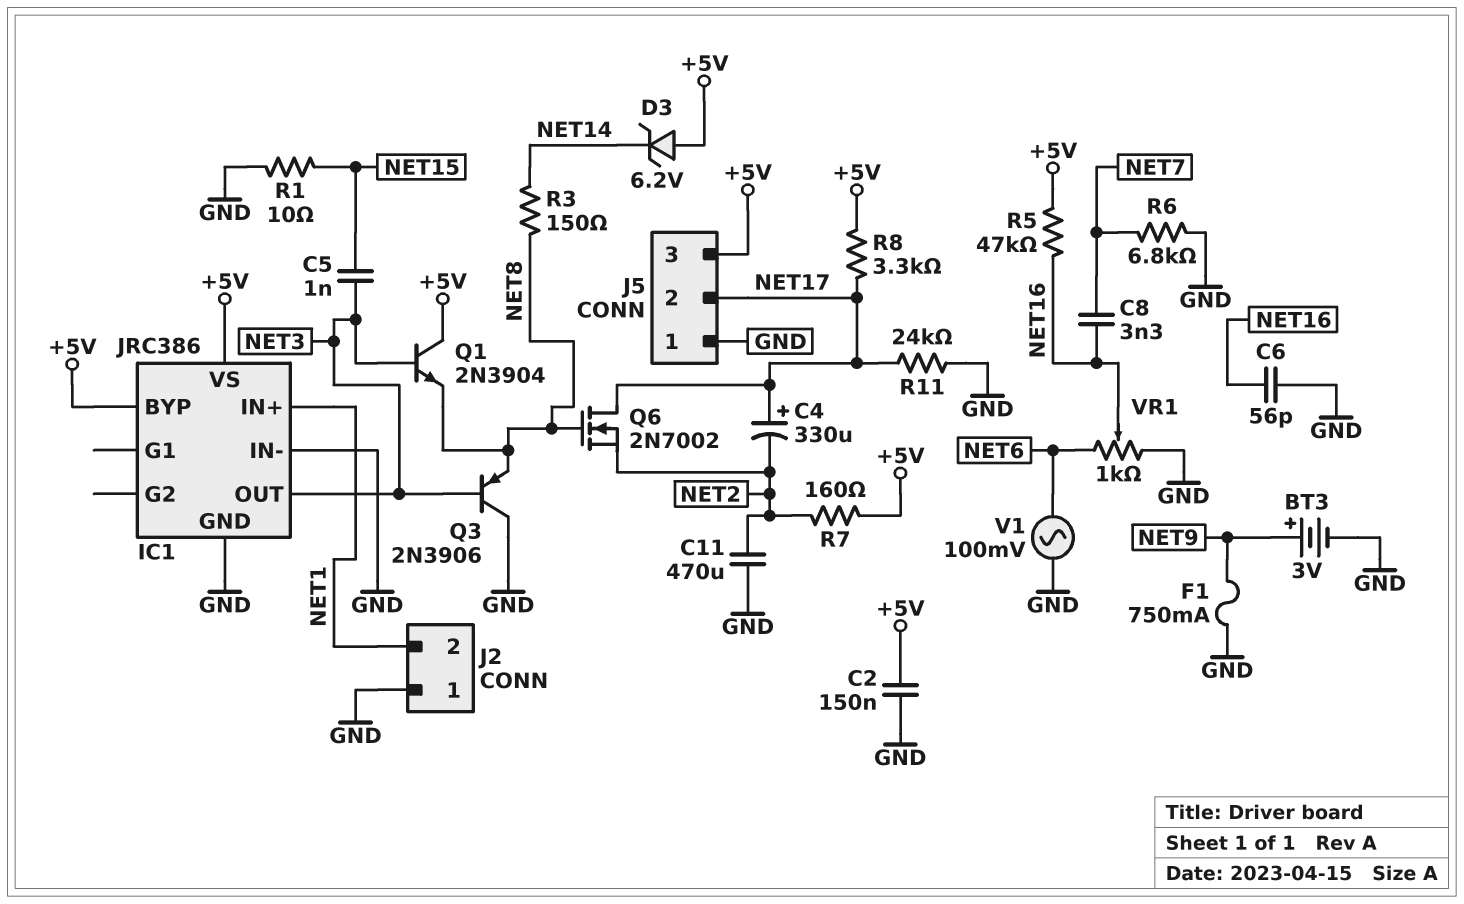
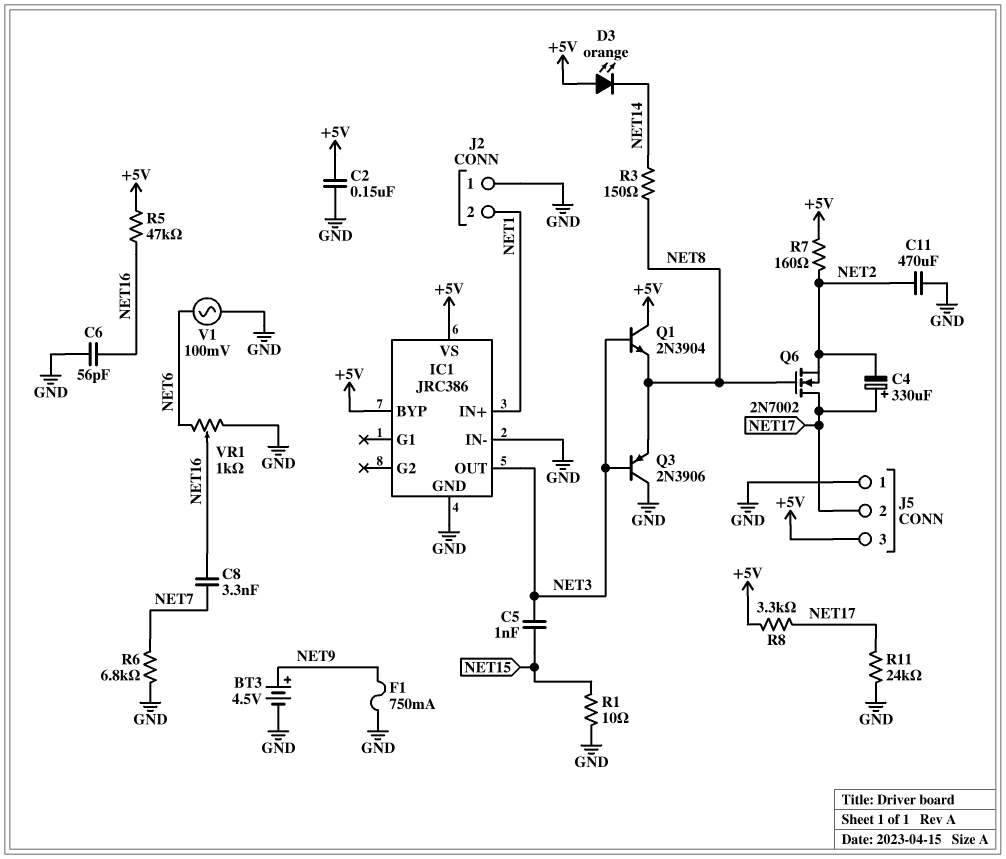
BT3: 3V (plus NET9, minus GND) -> 4.5V (plus NET9, minus GND)
D3: zener 6.2V (A +5V, K NET14) -> LED orange (A +5V, K NET14)

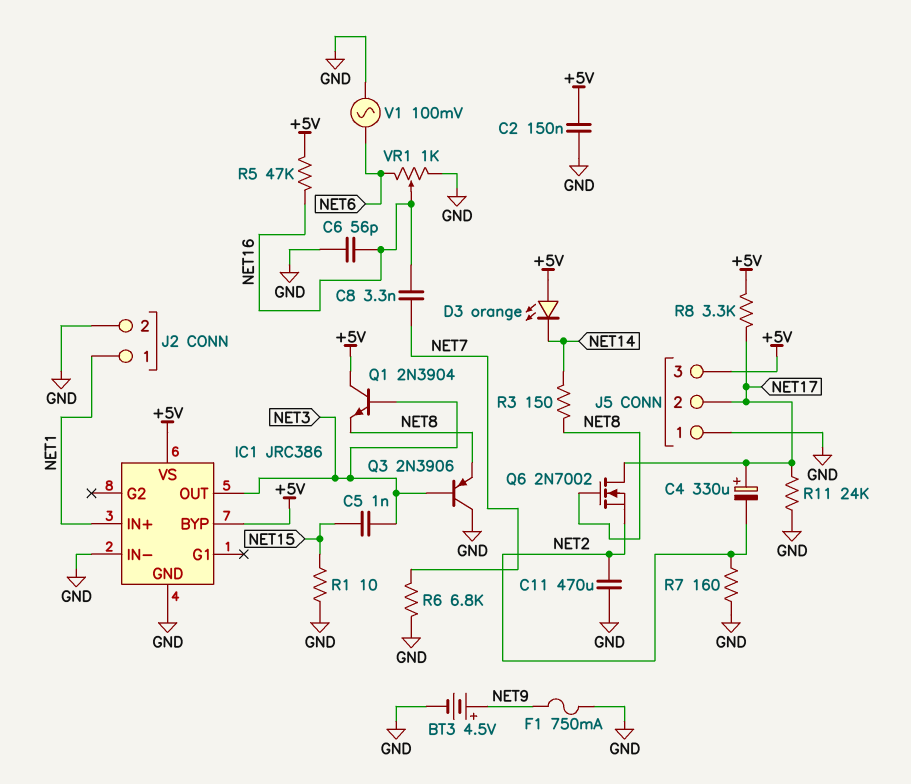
J2 pin 1: GND -> NET1
J2 pin 2: NET1 -> GND
R7: 160 (+5V, NET2) -> 160 (GND, NET2)

